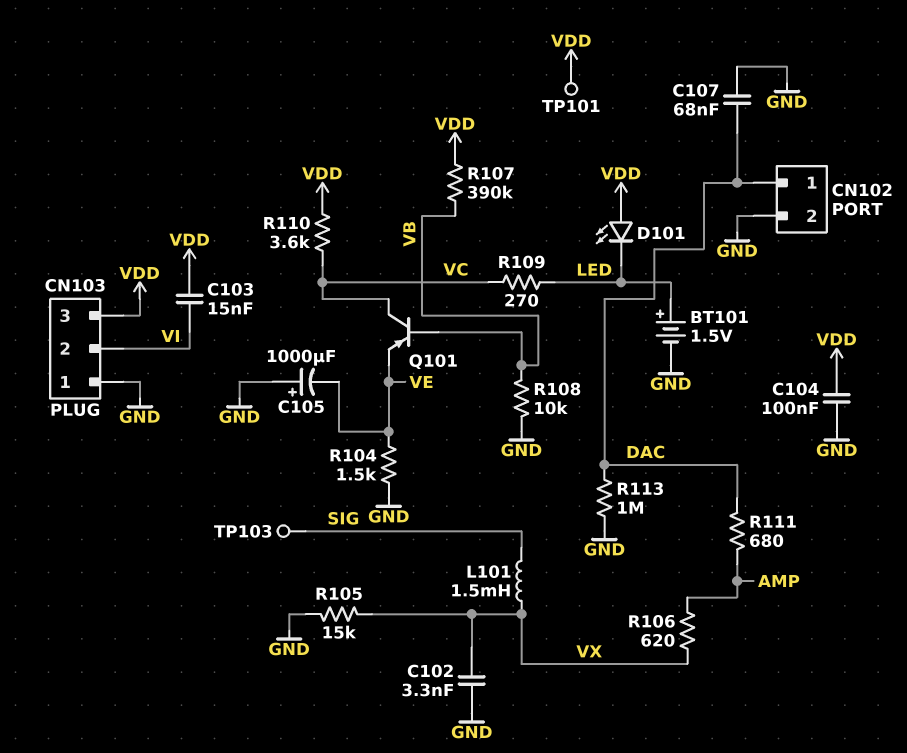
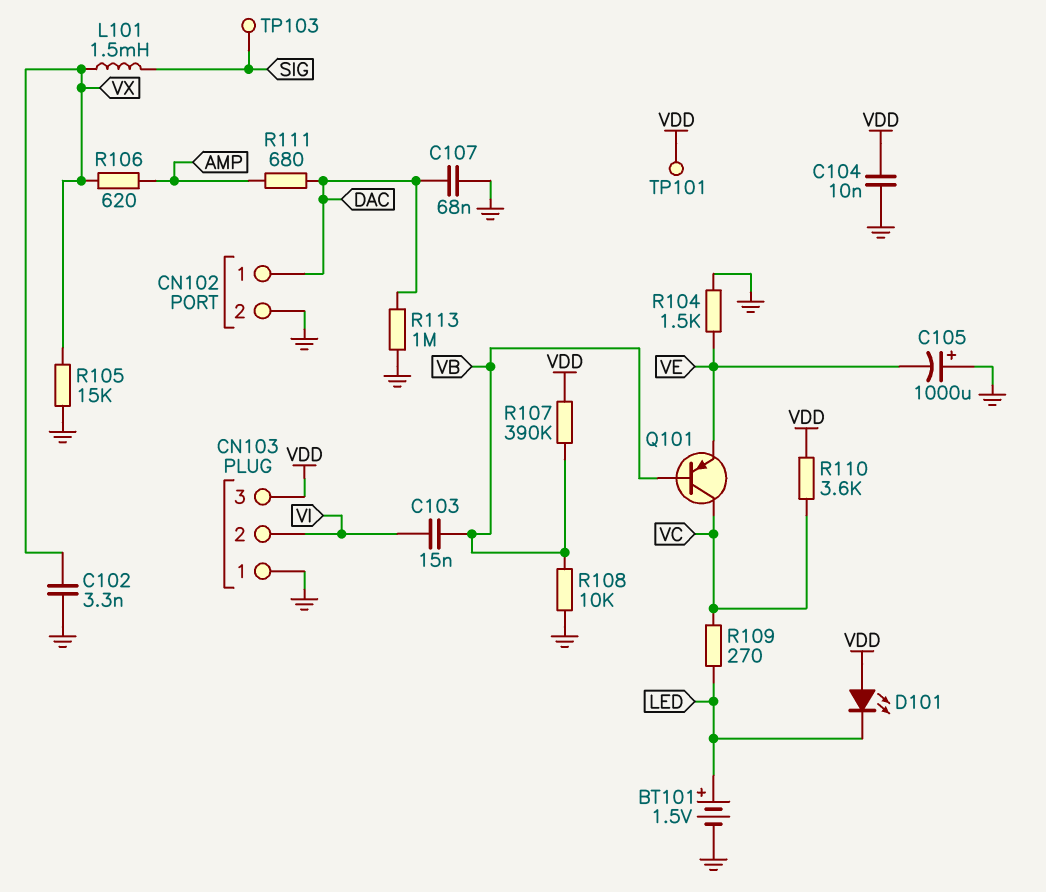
C103: 15nF (VDD, VI) -> 15nF (VB, VI)
C104: 100nF (GND, VDD) -> 10nF (GND, VDD)

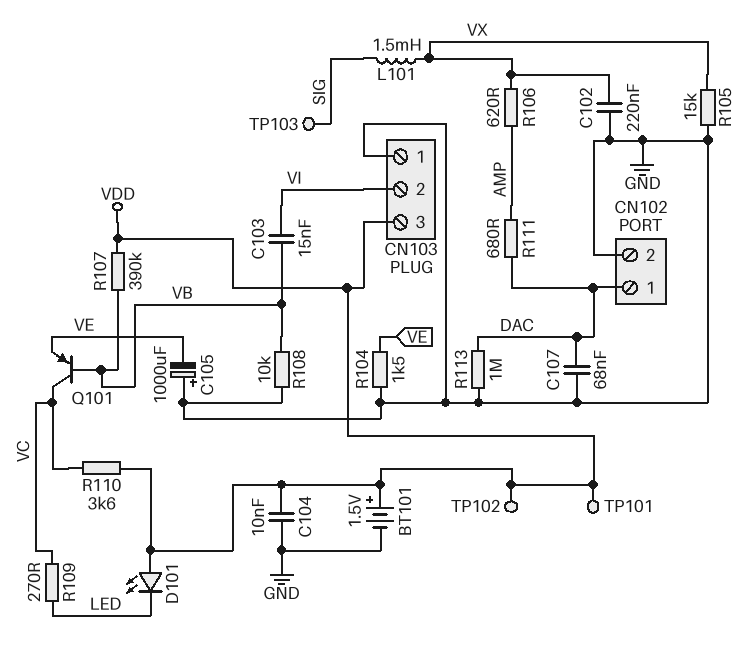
BT101: 1.5V (plus LED, minus GND) -> 1.5V (plus VDD, minus GND)
C102: 3.3nF (GND, VX) -> 220nF (GND, VX)
TP102: none -> test point (VDD)

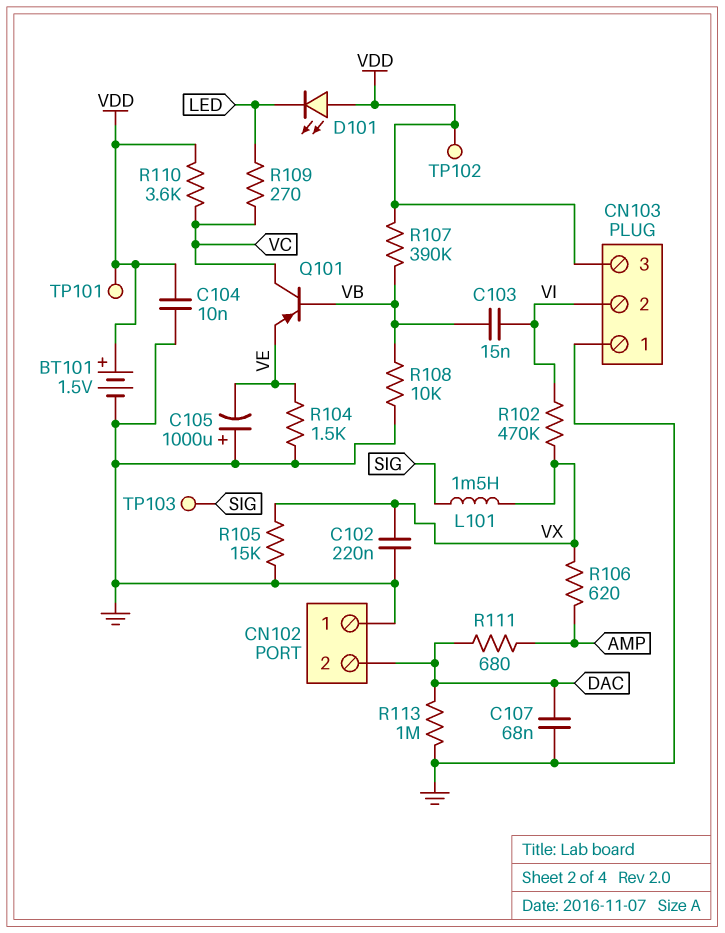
CN102 pin 1: DAC -> GND
CN102 pin 2: GND -> DAC
R102: none -> 470k (VI, VX)

